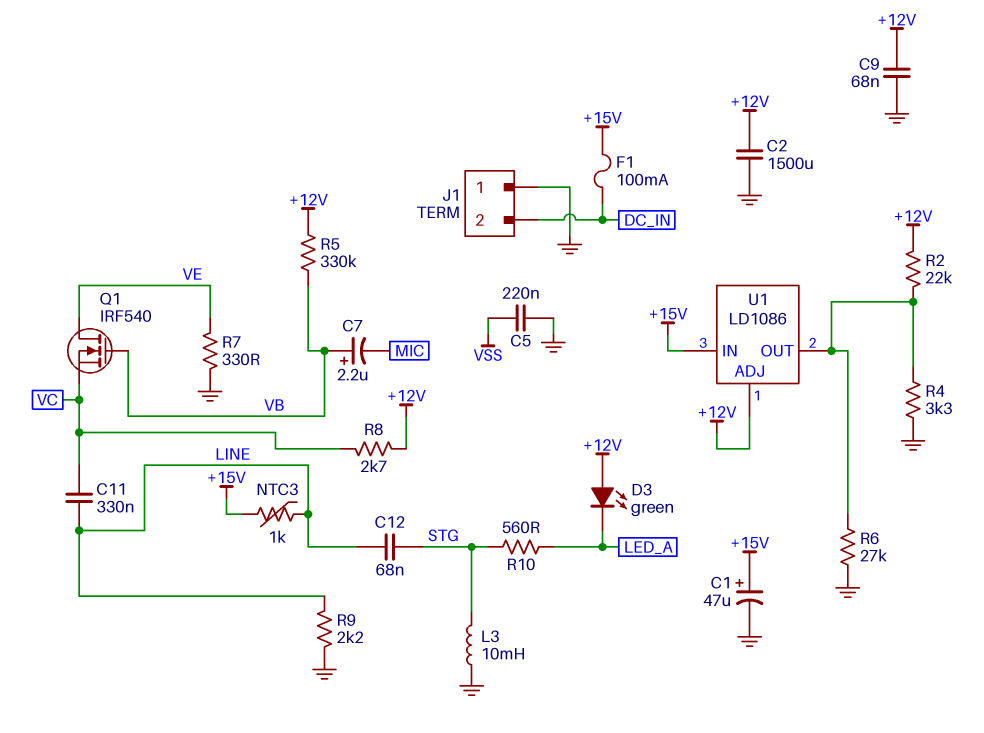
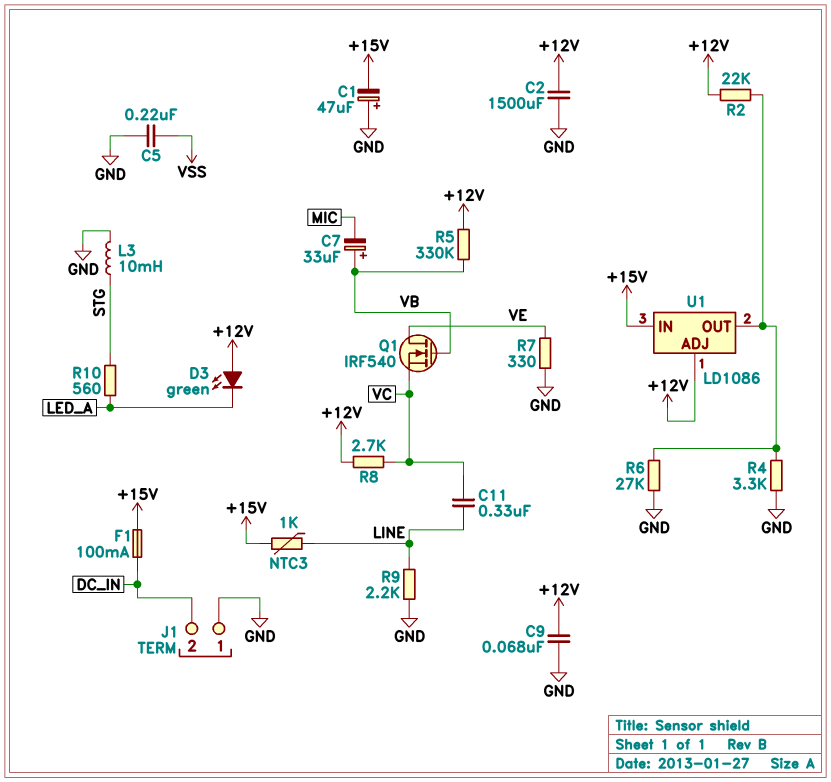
C1: 47uF (plus +15V, minus GND) -> 47uF (plus GND, minus +15V)
C7: 2.2uF (plus VB, minus MIC) -> 33uF (plus VB, minus MIC)
C12: 68nF (LINE, STG) -> none

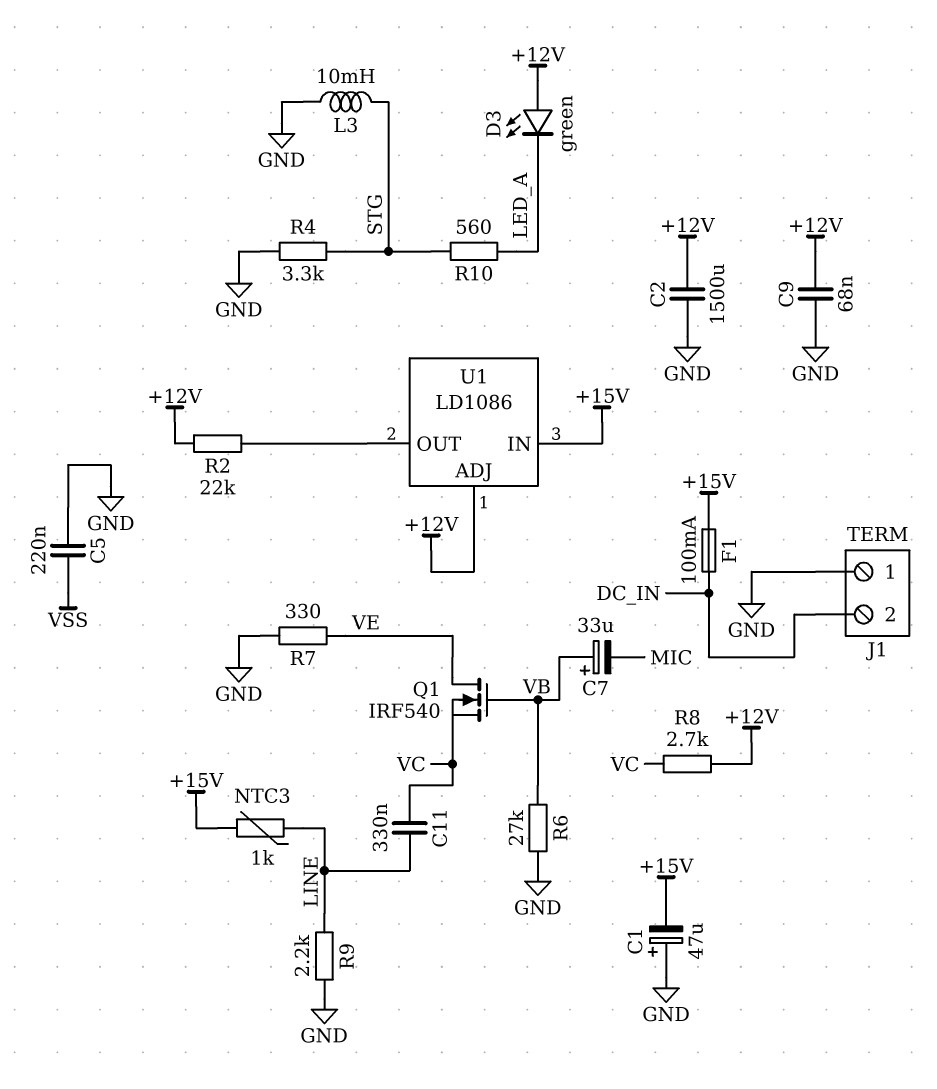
R4: 3.3k (GND, U1/OUT) -> 3.3k (GND, STG)
R5: 330k (+12V, VB) -> none
R6: 27k (GND, U1/OUT) -> 27k (GND, VB)

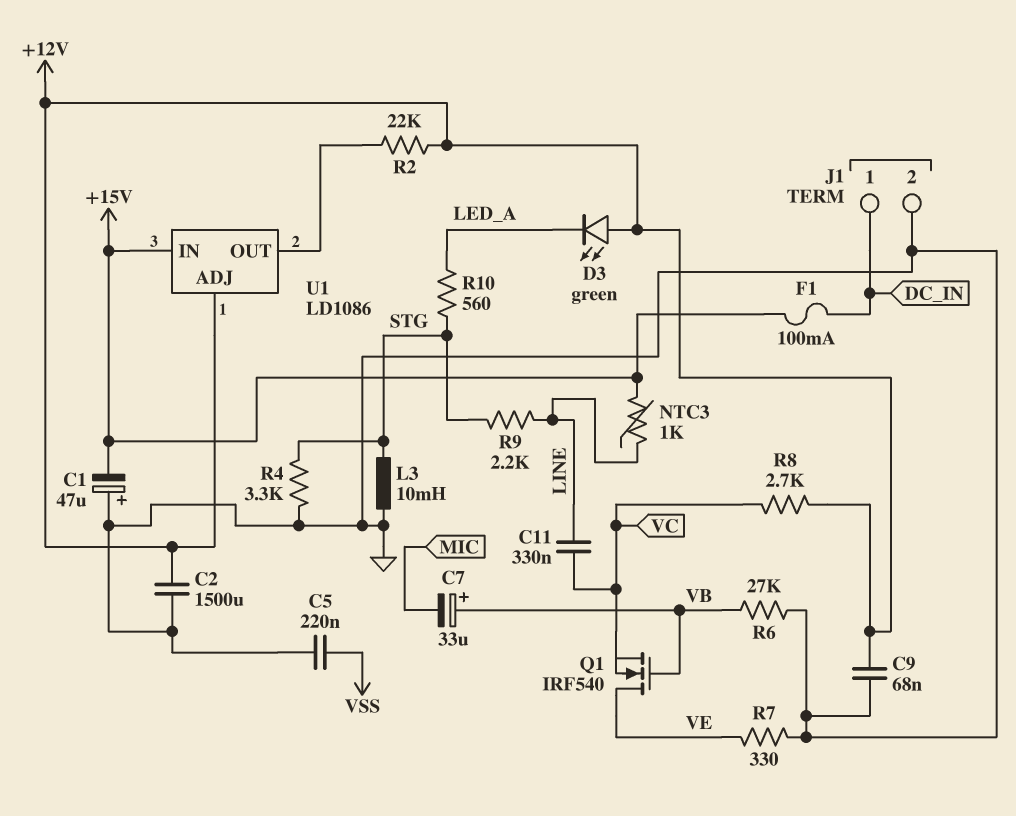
J1 pin 1: GND -> DC_IN
J1 pin 2: DC_IN -> GND
R9: 2.2k (GND, LINE) -> 2.2k (LINE, STG)

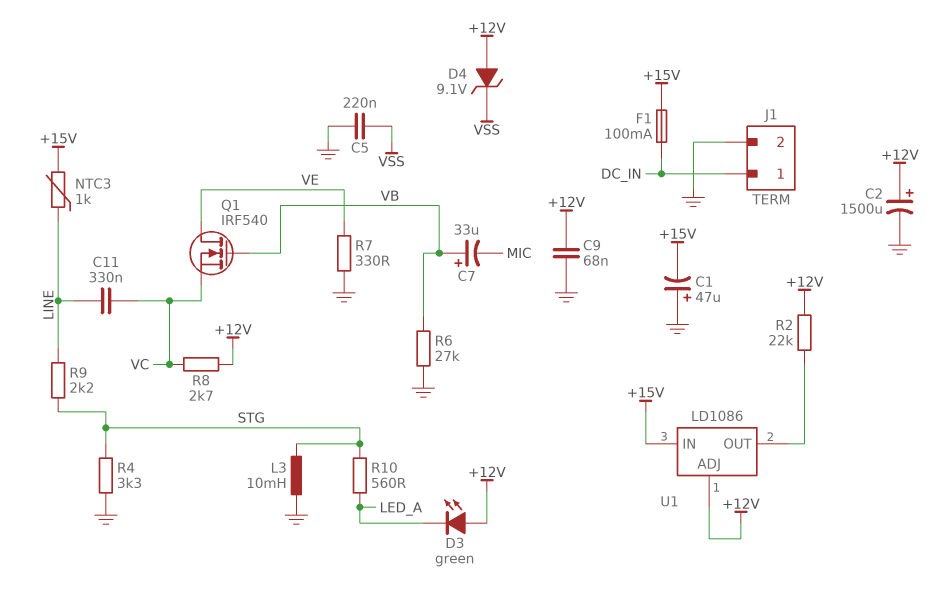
C2: 1500uF (+12V, GND) -> 1500uF (plus +12V, minus GND)
D4: none -> zener 9.1V (A +12V, K VSS)

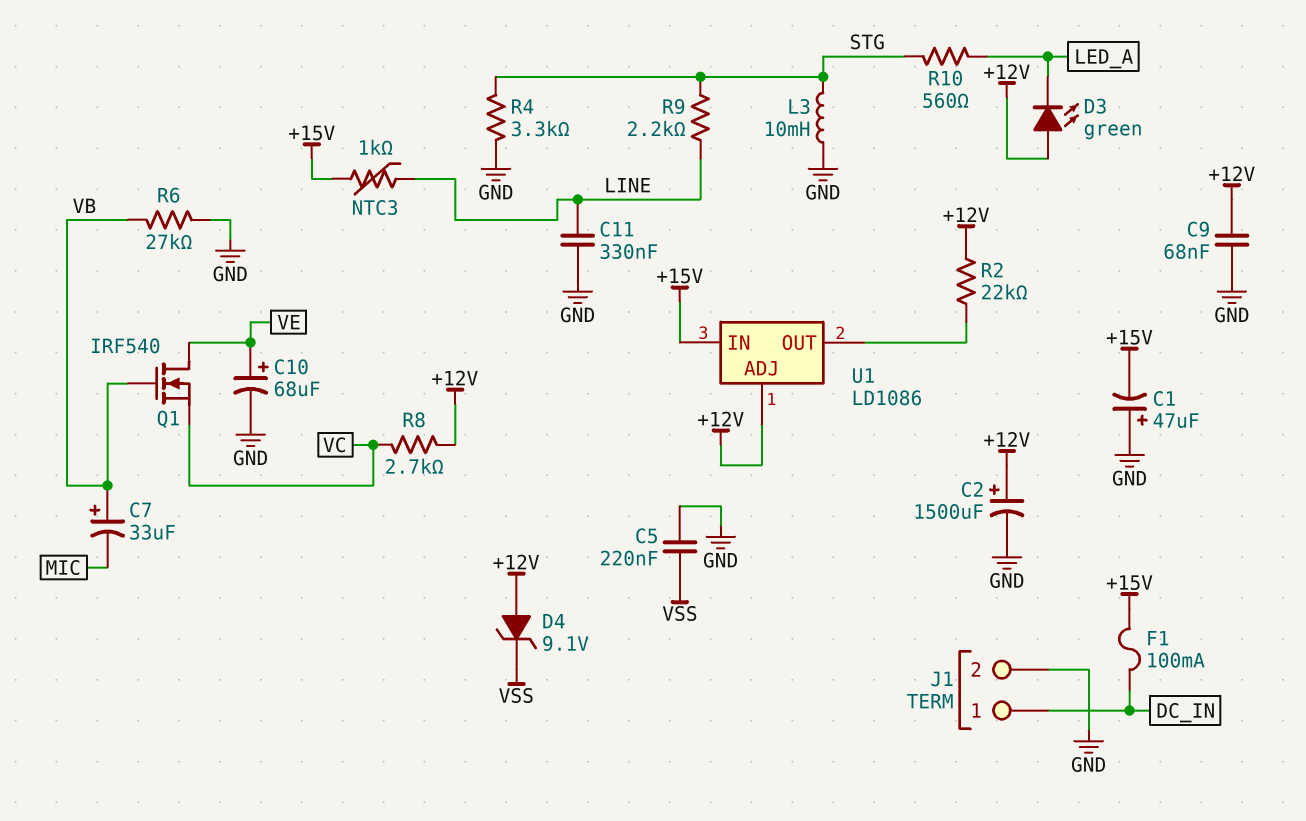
C10: none -> 68uF (plus VE, minus GND)
C11: 330nF (LINE, VC) -> 330nF (GND, LINE)
R7: 330 (GND, VE) -> none

